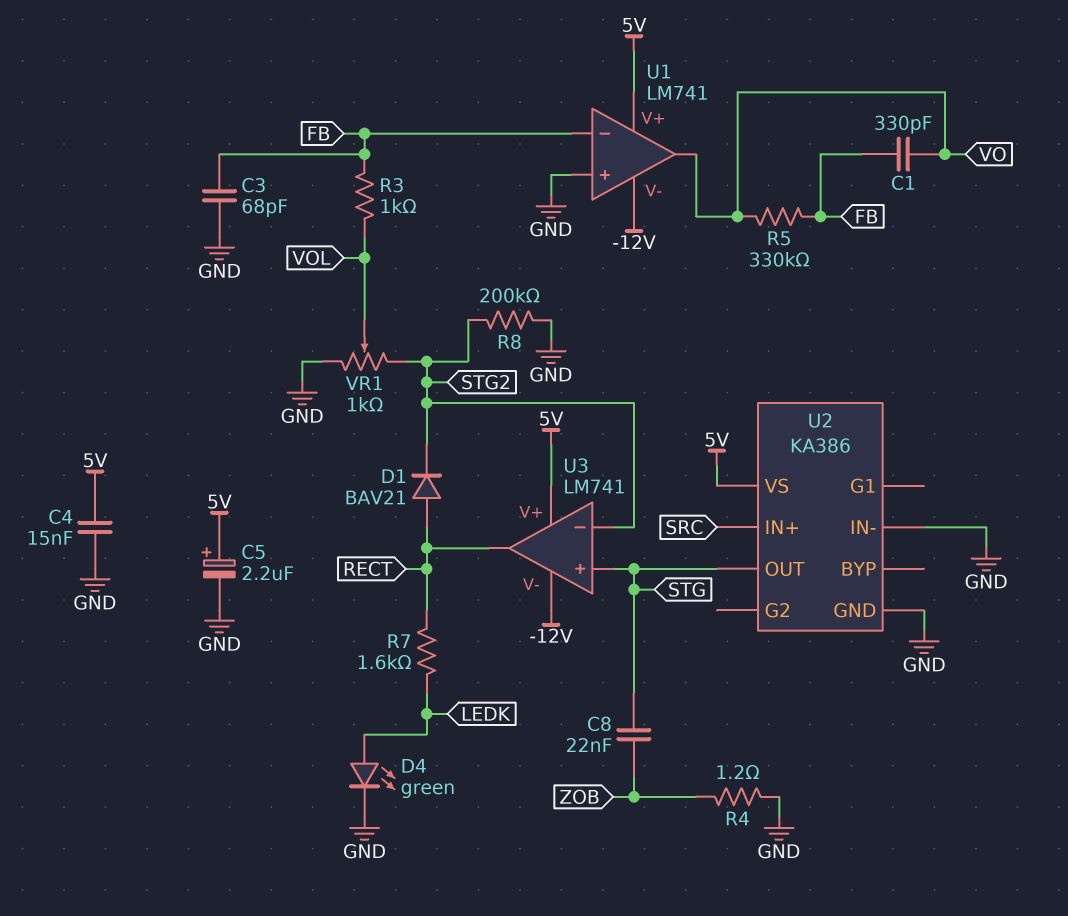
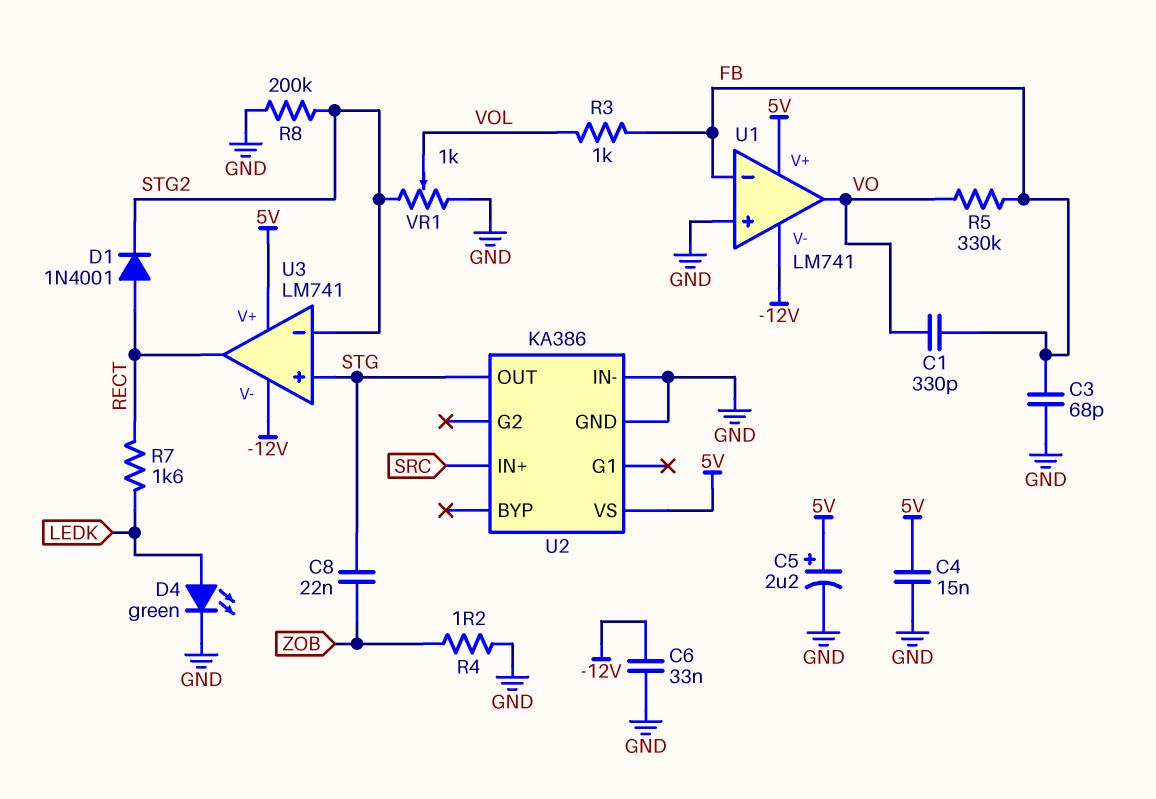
C6: none -> 33nF (-12V, GND)
D1: diode BAV21 (A RECT, K STG2) -> diode 1N4001 (A RECT, K STG2)

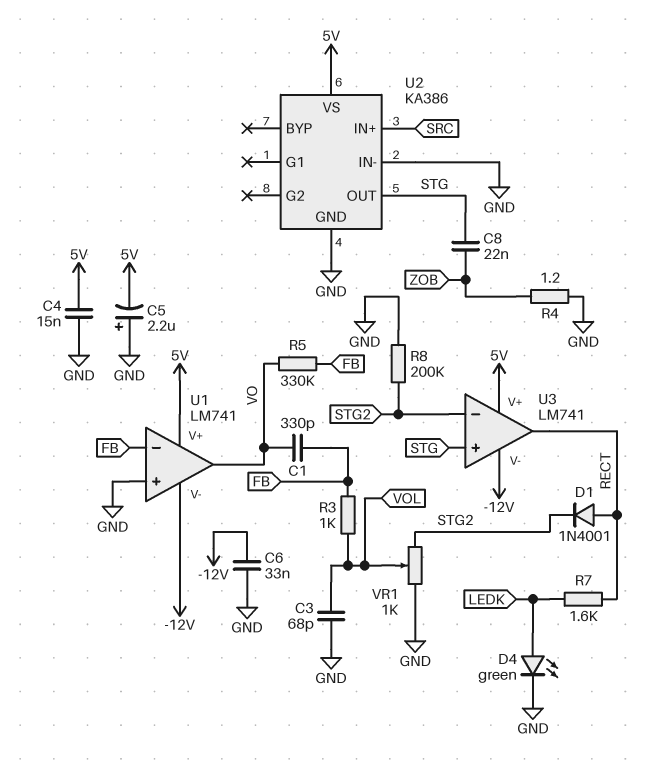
C3: 68pF (FB, GND) -> 68pF (GND, VOL)
C5: 2.2uF (plus 5V, minus GND) -> 2.2uF (plus GND, minus 5V)

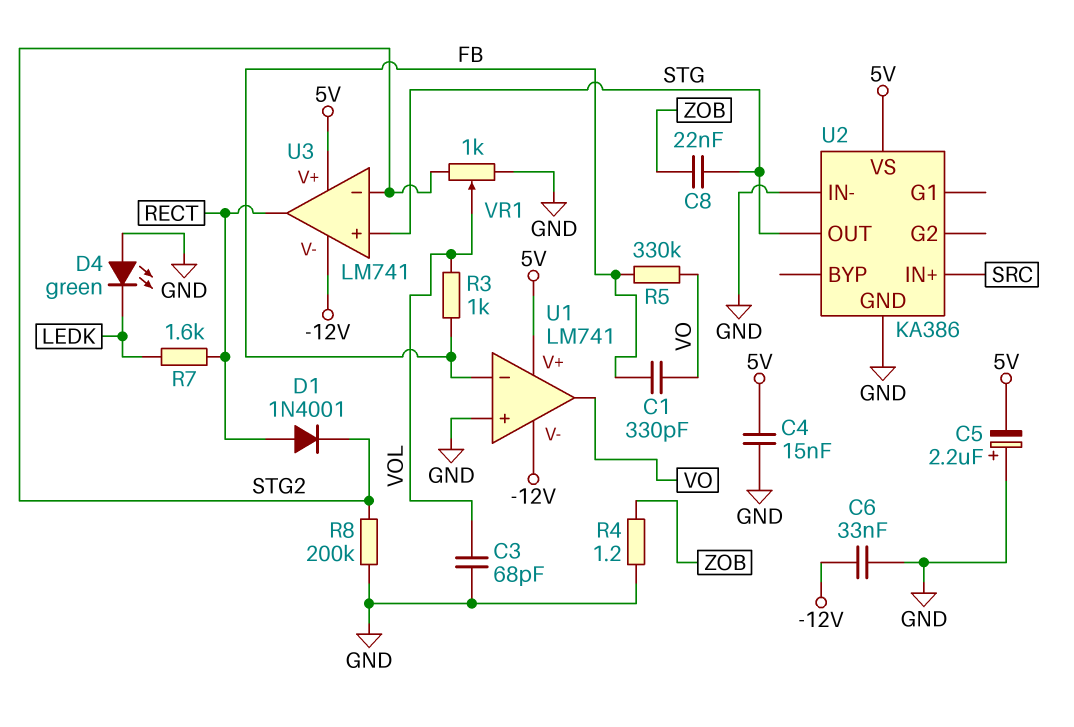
D4: LED green (A LEDK, K GND) -> LED green (A GND, K LEDK)

